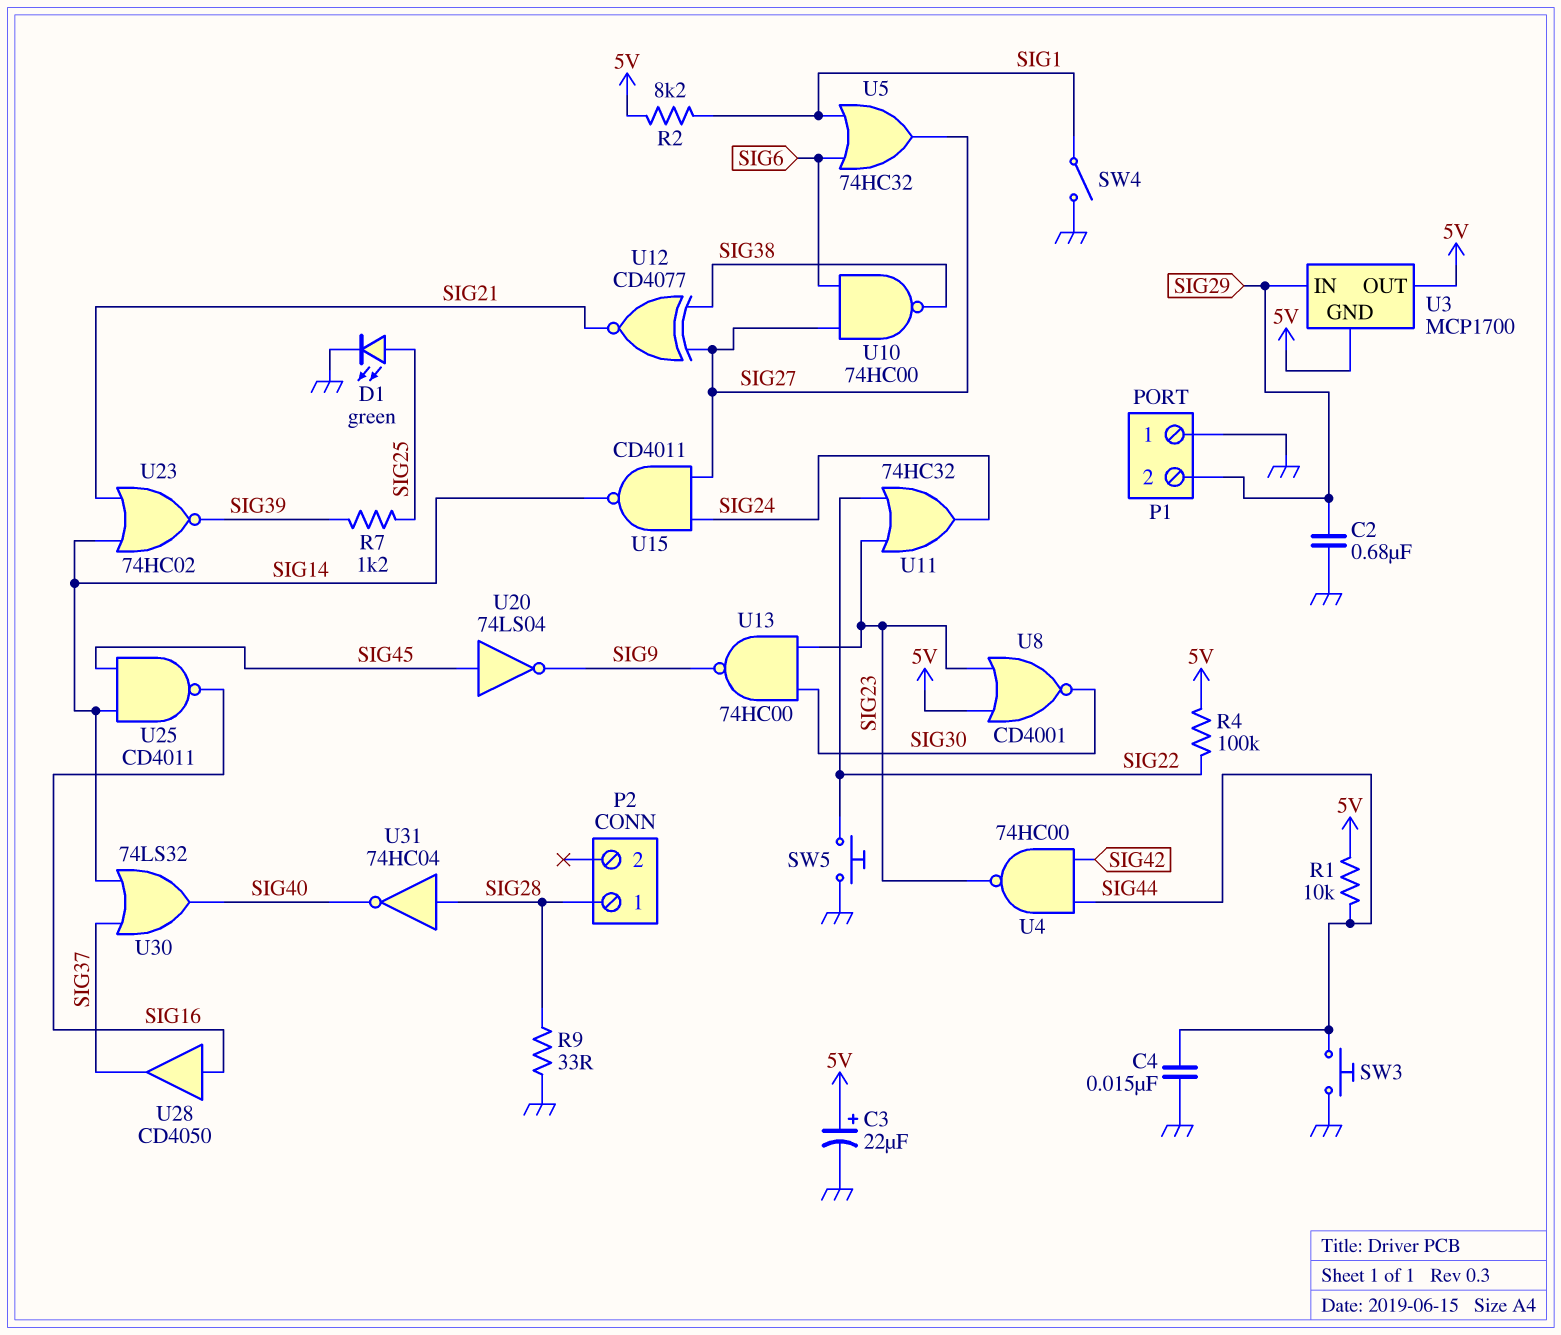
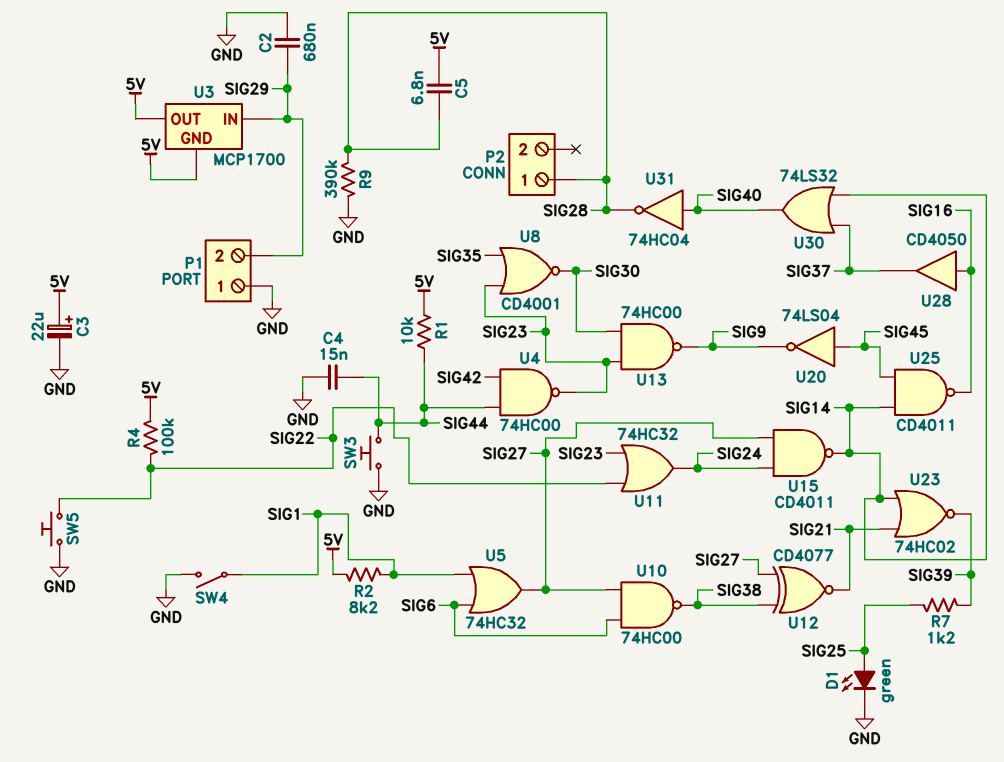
C5: none -> 6.8nF (5V, SIG28)
R9: 33 (GND, SIG28) -> 390k (GND, SIG28)
U8: NOR CD4001 (in 5V, in SIG23, out SIG30) -> NOR CD4001 (in SIG23, in SIG35, out SIG30)
U31: NOT 74HC04 (in SIG28, out SIG40) -> NOT 74HC04 (in SIG40, out SIG28)

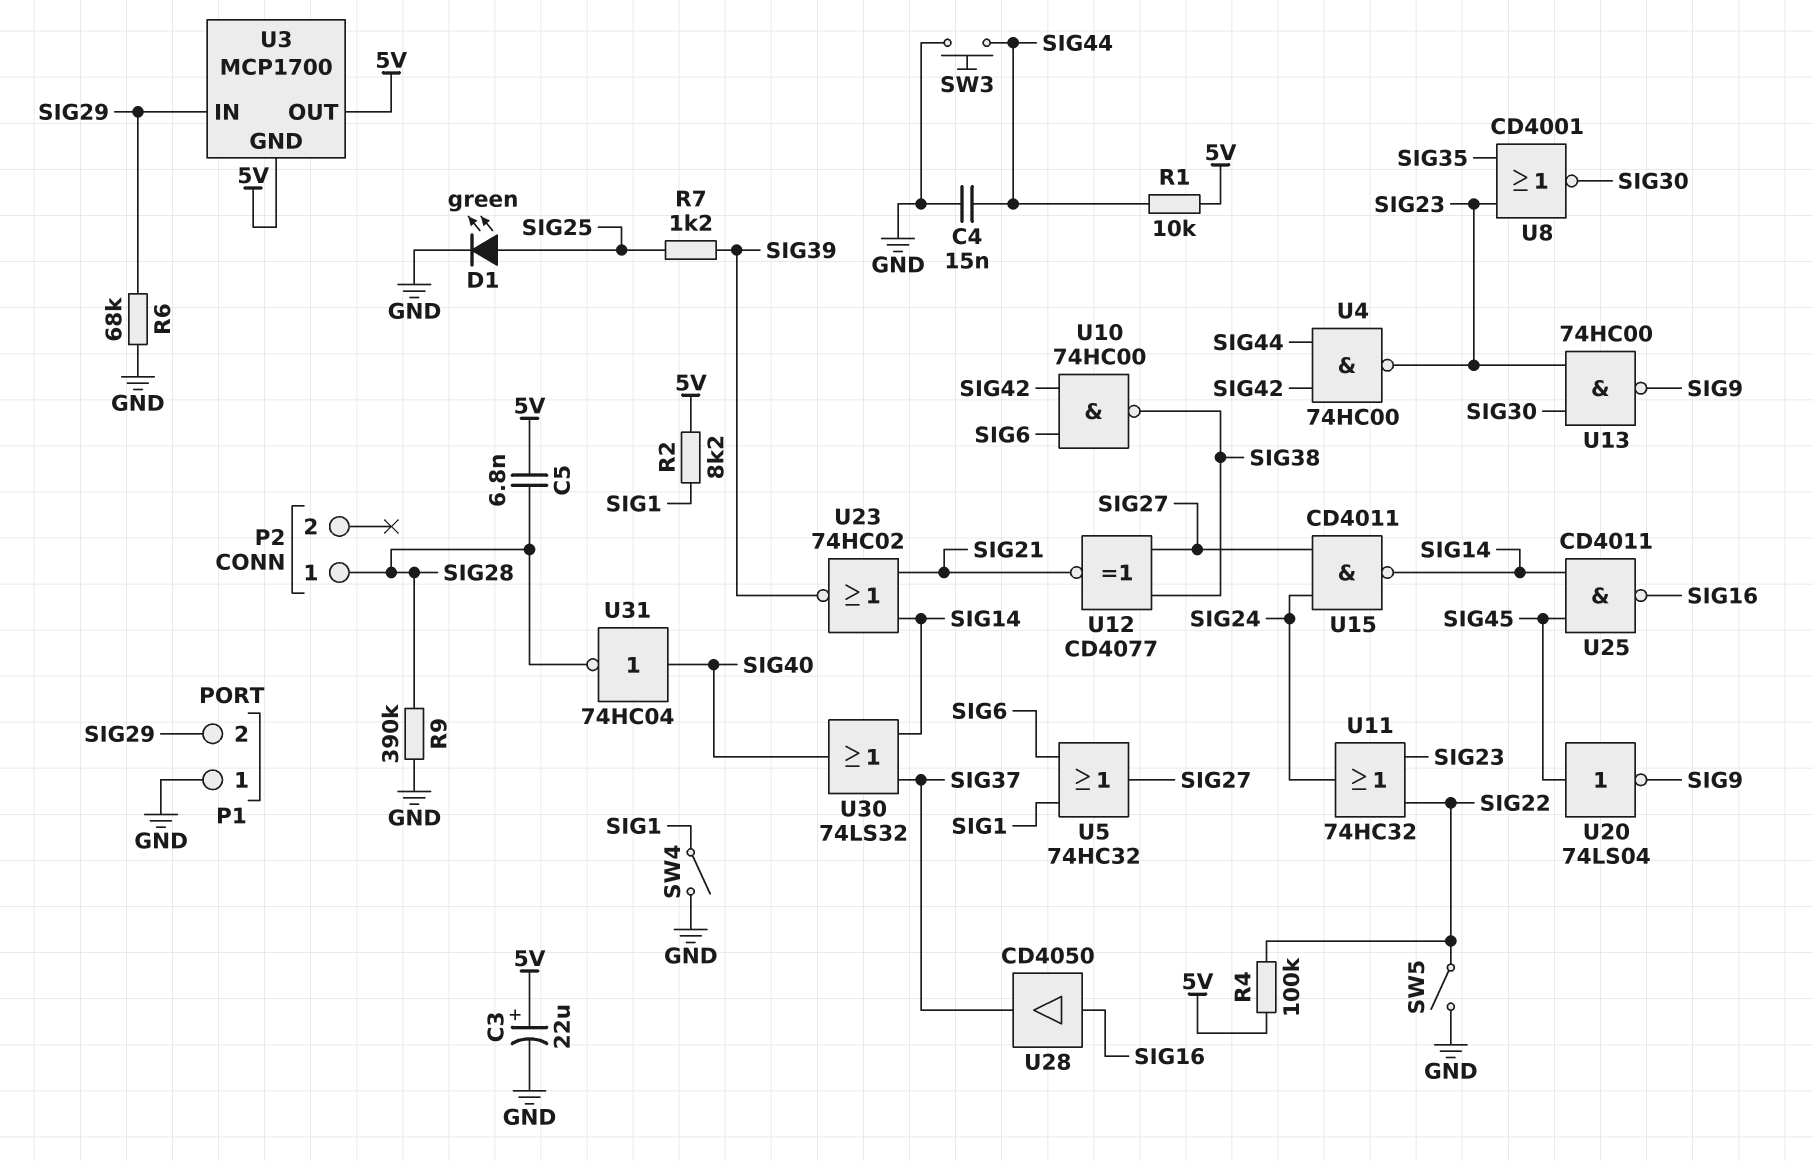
C2: 680nF (GND, SIG29) -> none
R6: none -> 68k (GND, SIG29)
SW5: button (GND, SIG22) -> switch (GND, SIG22)
U10: NAND 74HC00 (in SIG6, in SIG27, out SIG38) -> NAND 74HC00 (in SIG6, in SIG42, out SIG38)

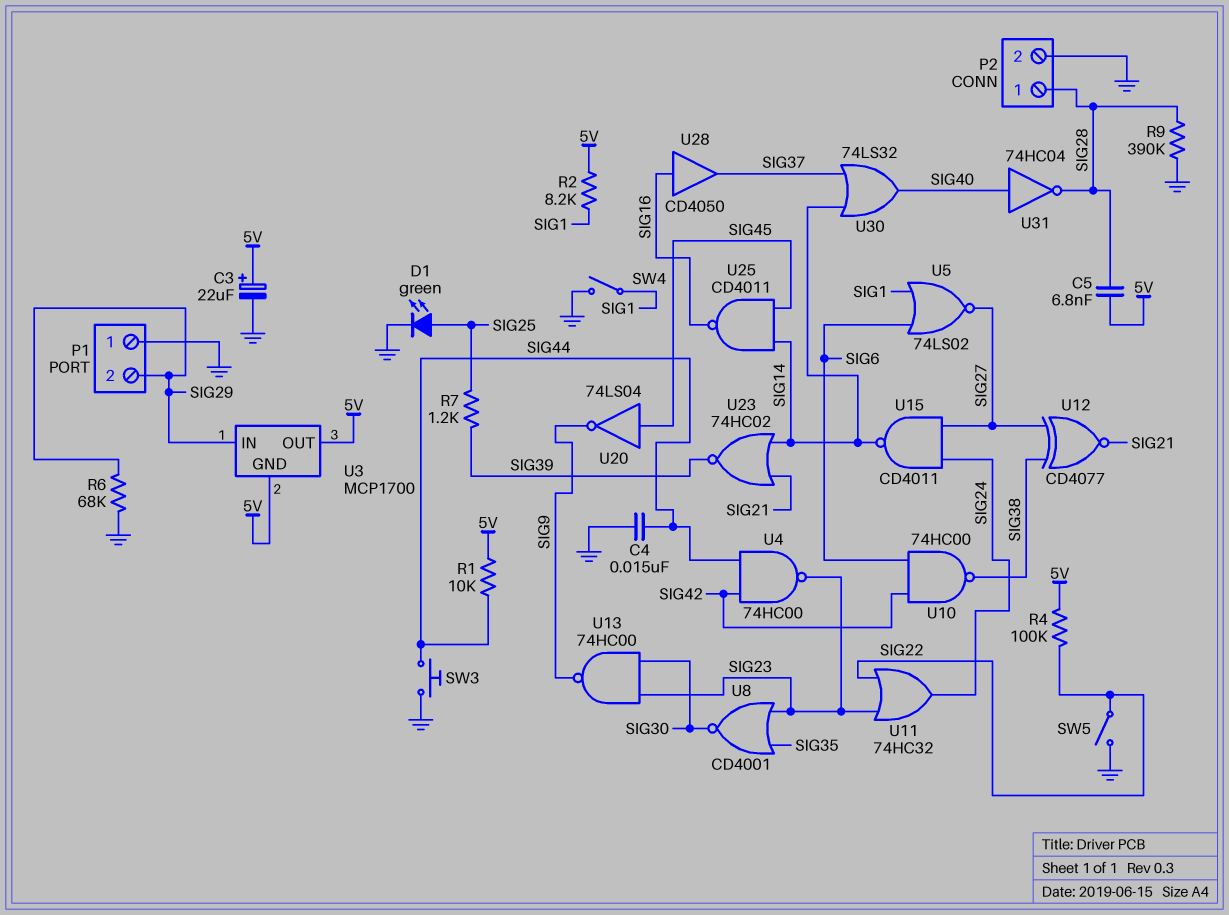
P2 pin 2: none -> GND
U5: OR 74HC32 (in SIG1, in SIG6, out SIG27) -> NOR 74LS02 (in SIG1, in SIG6, out SIG27)

